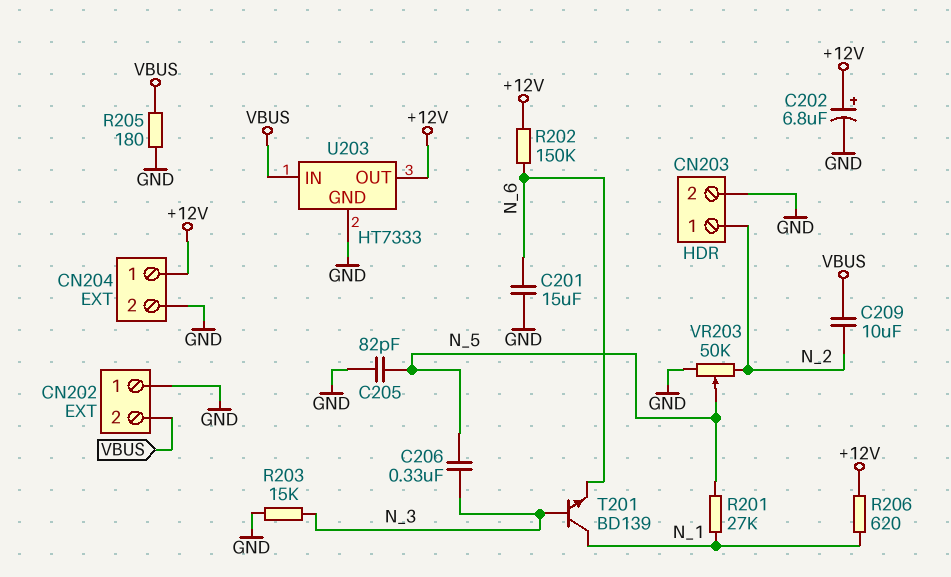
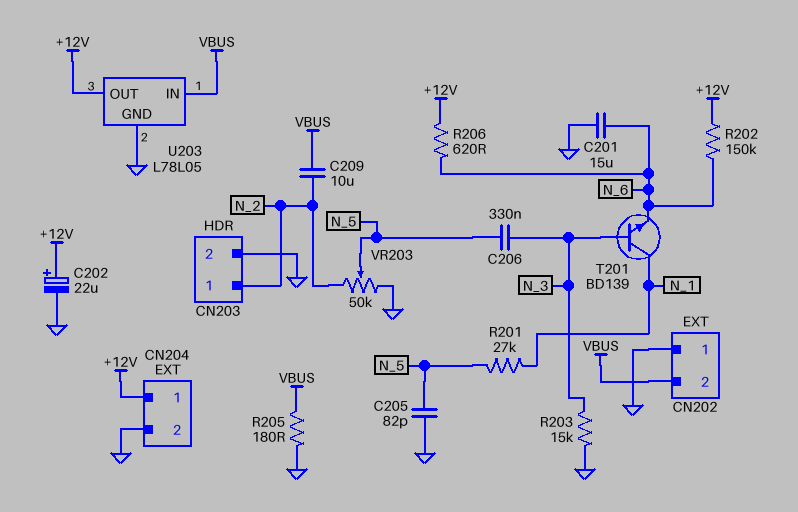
C202: 6.8uF (plus +12V, minus GND) -> 22uF (plus +12V, minus GND)
R206: 620 (+12V, N_1) -> 620 (+12V, N_6)
U203: HT7333 -> L78L05

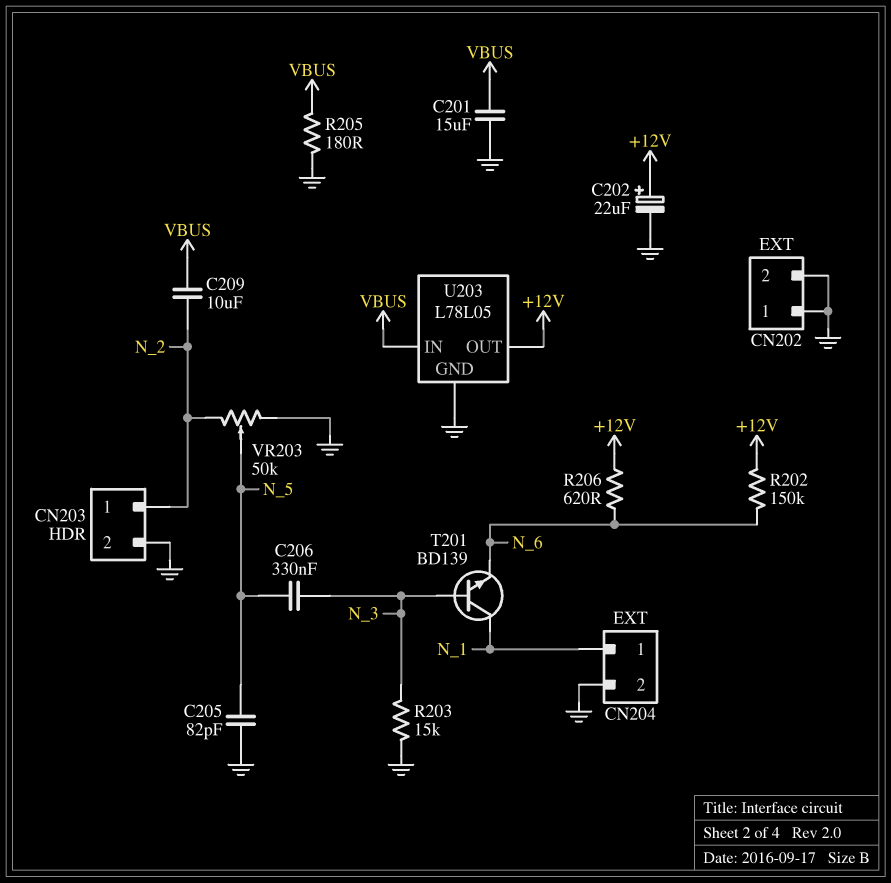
C201: 15uF (GND, N_6) -> 15uF (GND, VBUS)
CN202 pin 2: VBUS -> GND
CN204 pin 1: +12V -> N_1
R201: 27k (N_1, N_5) -> none

